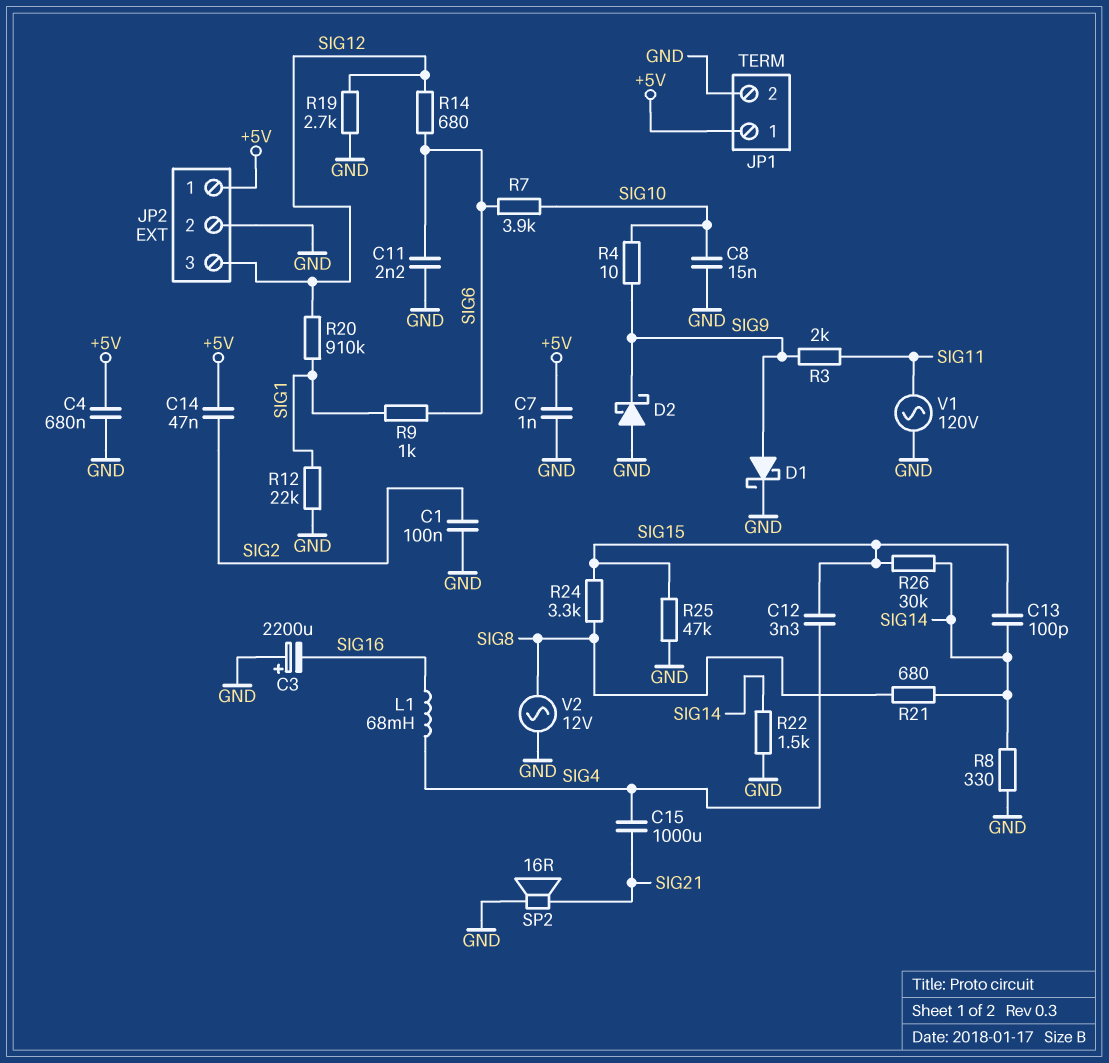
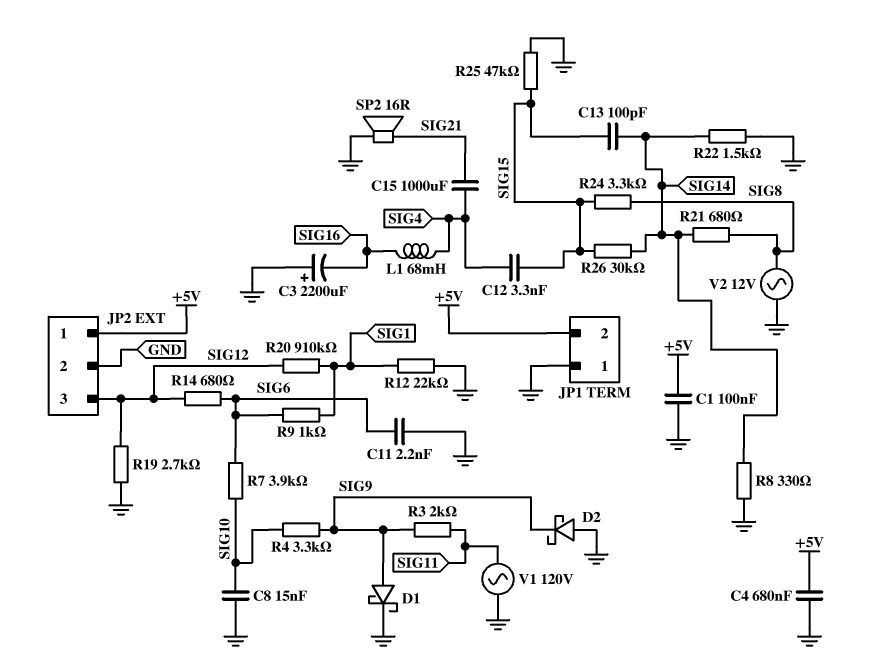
C1: 100nF (GND, SIG2) -> 100nF (+5V, GND)
C7: 1nF (+5V, GND) -> none
C14: 47nF (+5V, SIG2) -> none
JP1 pin 1: +5V -> GND
JP1 pin 2: GND -> +5V
R4: 10 (SIG9, SIG10) -> 3.3k (SIG9, SIG10)

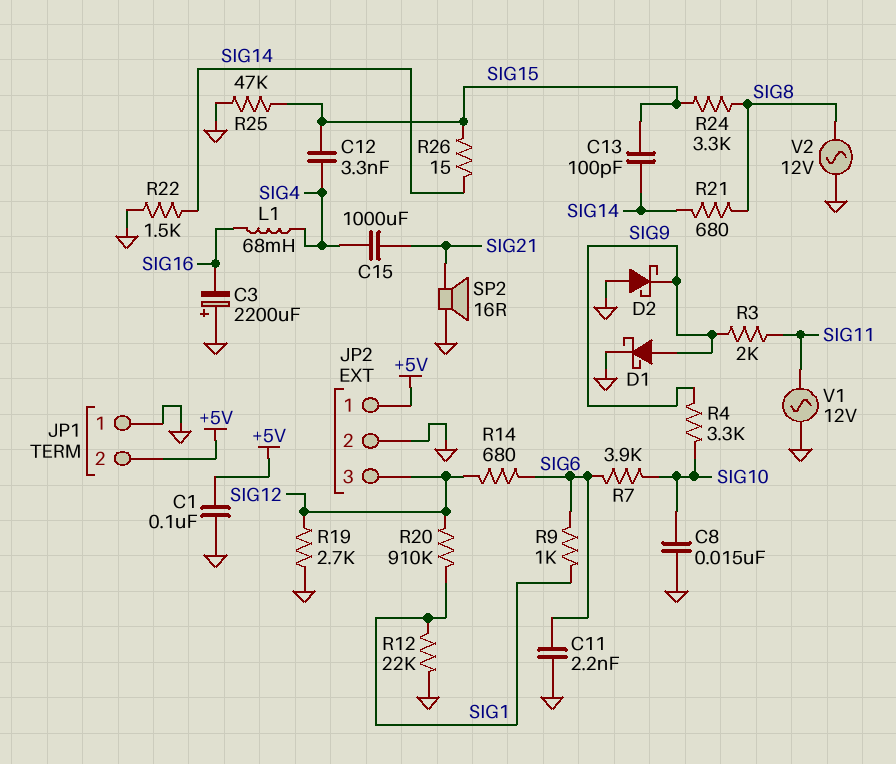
C4: 680nF (+5V, GND) -> none
R8: 330 (GND, SIG14) -> none
R26: 30k (SIG14, SIG15) -> 15 (SIG14, SIG15)
V1: AC 120V (GND, SIG11) -> AC 12V (GND, SIG11)

